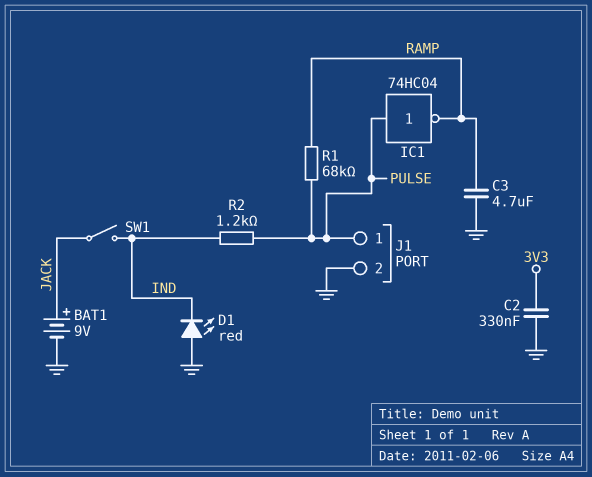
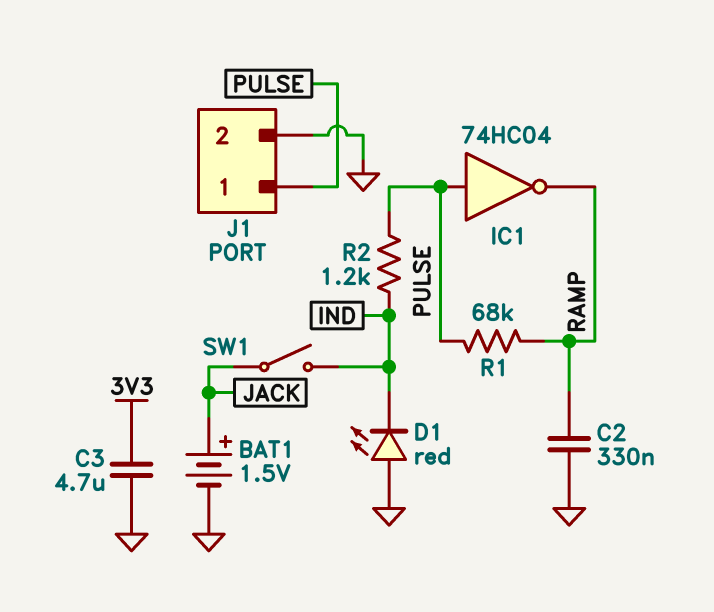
BAT1: 9V (plus JACK, minus GND) -> 1.5V (plus JACK, minus GND)
C2: 330nF (3V3, GND) -> 330nF (GND, RAMP)
C3: 4.7uF (GND, RAMP) -> 4.7uF (3V3, GND)

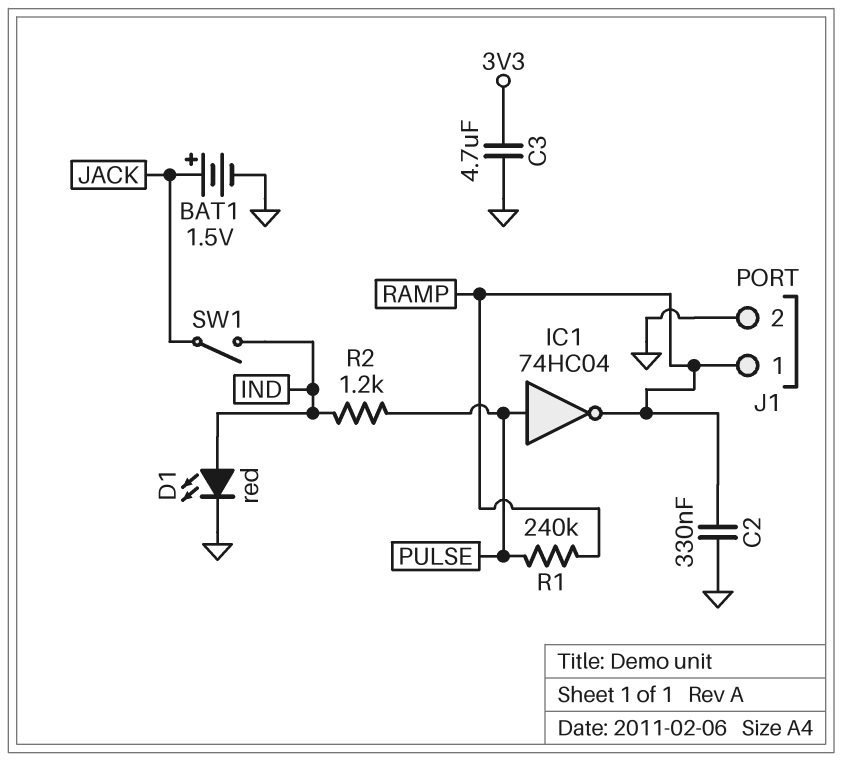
D1: LED red (A GND, K IND) -> LED red (A IND, K GND)
J1 pin 1: PULSE -> RAMP
R1: 68k (PULSE, RAMP) -> 240k (PULSE, RAMP)

